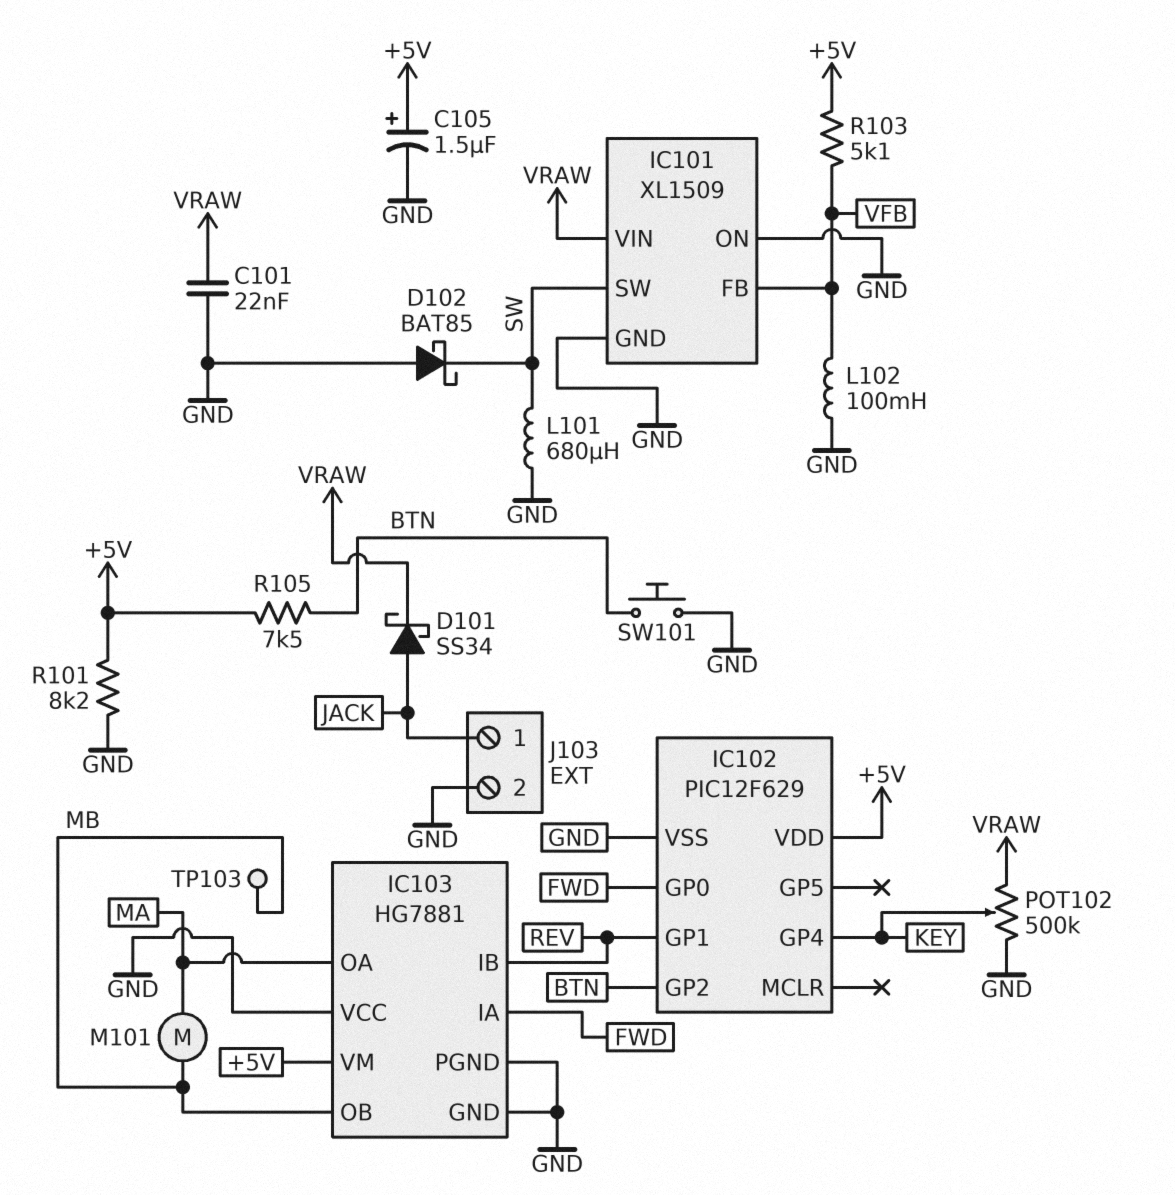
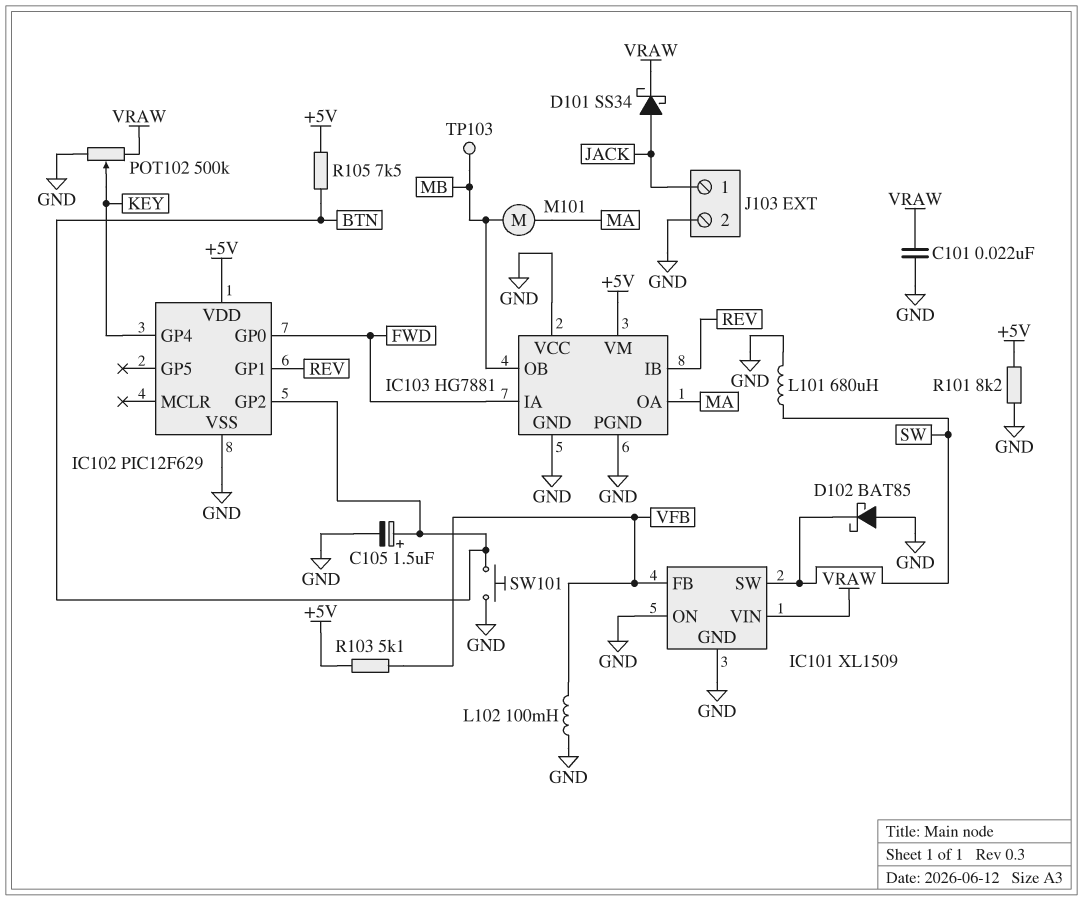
C105: 1.5uF (plus +5V, minus GND) -> 1.5uF (plus BTN, minus GND)

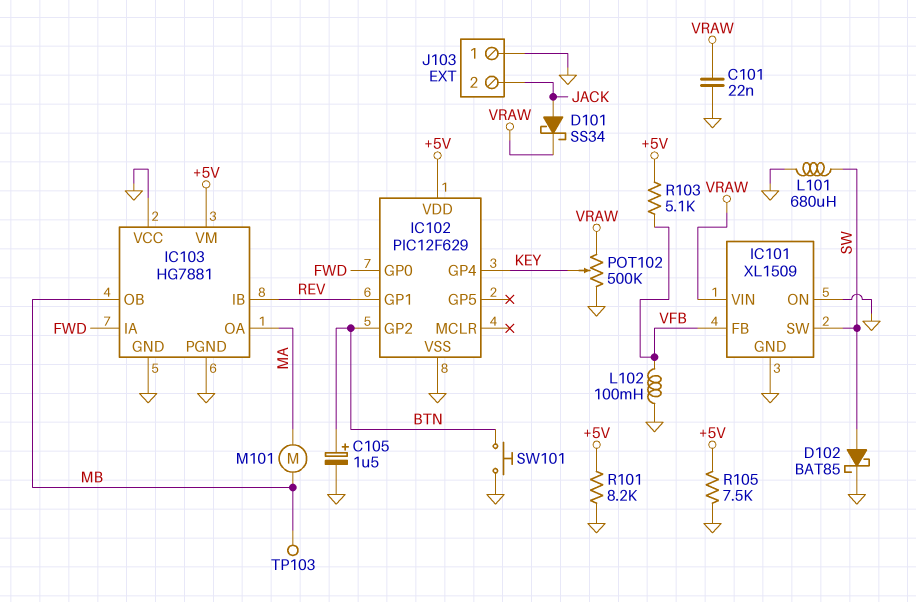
D102: schottky BAT85 (A GND, K SW) -> schottky BAT85 (A SW, K GND)
J103 pin 1: JACK -> GND
J103 pin 2: GND -> JACK
R105: 7.5k (+5V, BTN) -> 7.5k (+5V, GND)

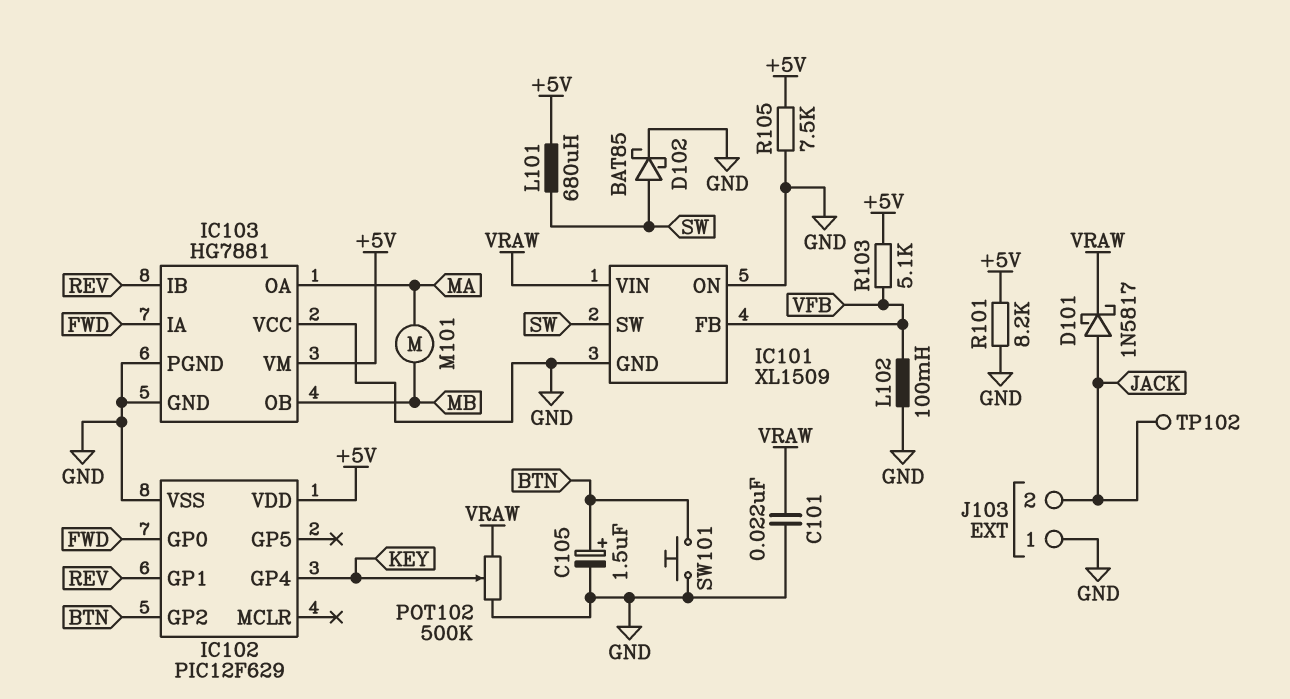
D101: schottky SS34 (A JACK, K VRAW) -> schottky 1N5817 (A JACK, K VRAW)
L101: 680uH (GND, SW) -> 680uH (+5V, SW)
TP102: none -> test point (JACK)
TP103: test point (MB) -> none

